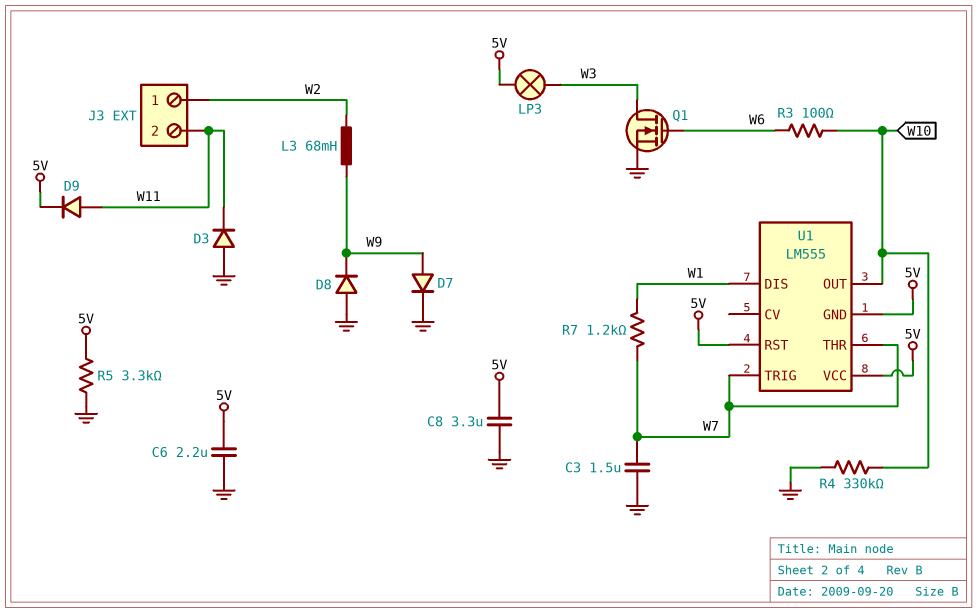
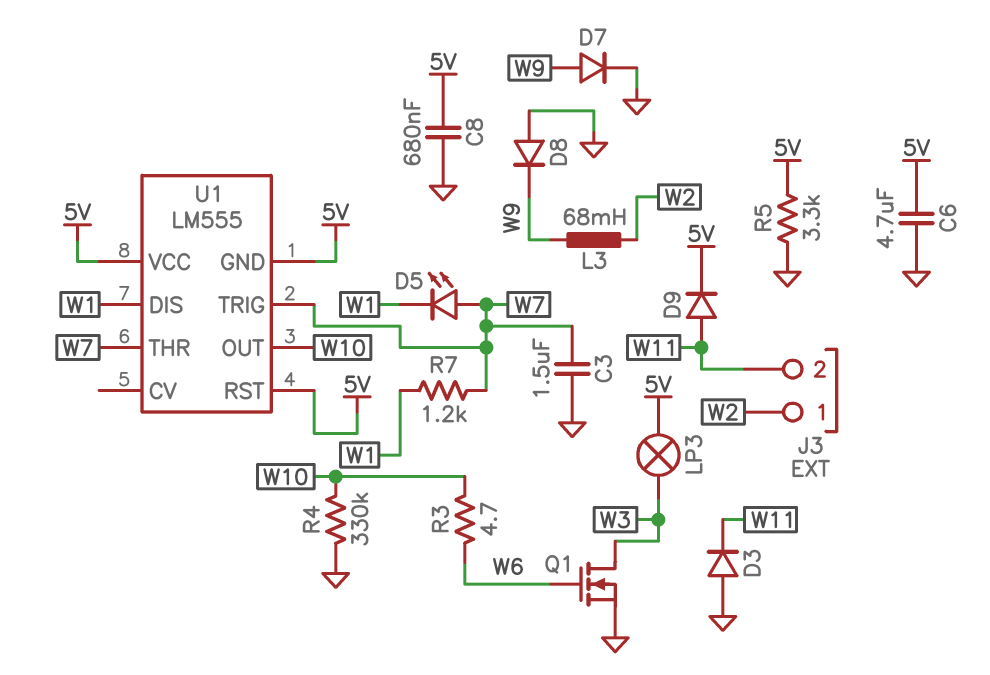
C6: 2.2uF (5V, GND) -> 4.7uF (5V, GND)
C8: 3.3uF (5V, GND) -> 680nF (5V, GND)
D5: none -> LED (A W7, K W1)
R3: 100 (W6, W10) -> 4.7 (W6, W10)

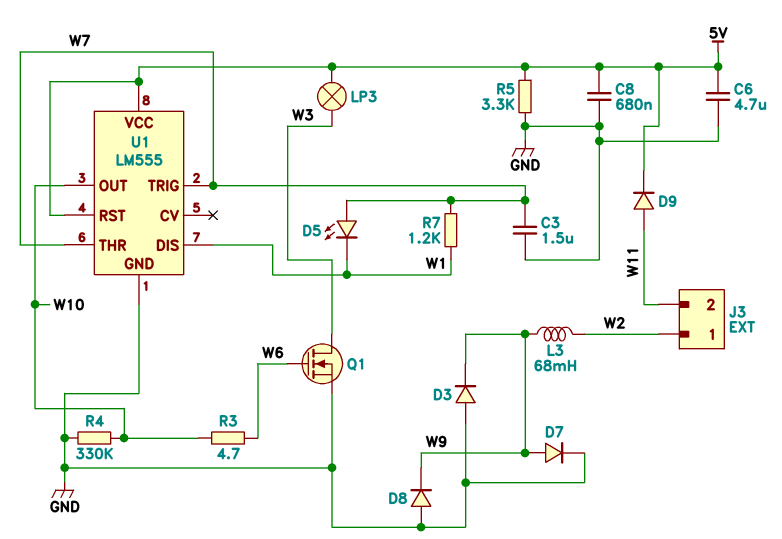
D3: diode (A GND, K W11) -> diode (A GND, K W9)
U1 pin GND: 5V -> GND

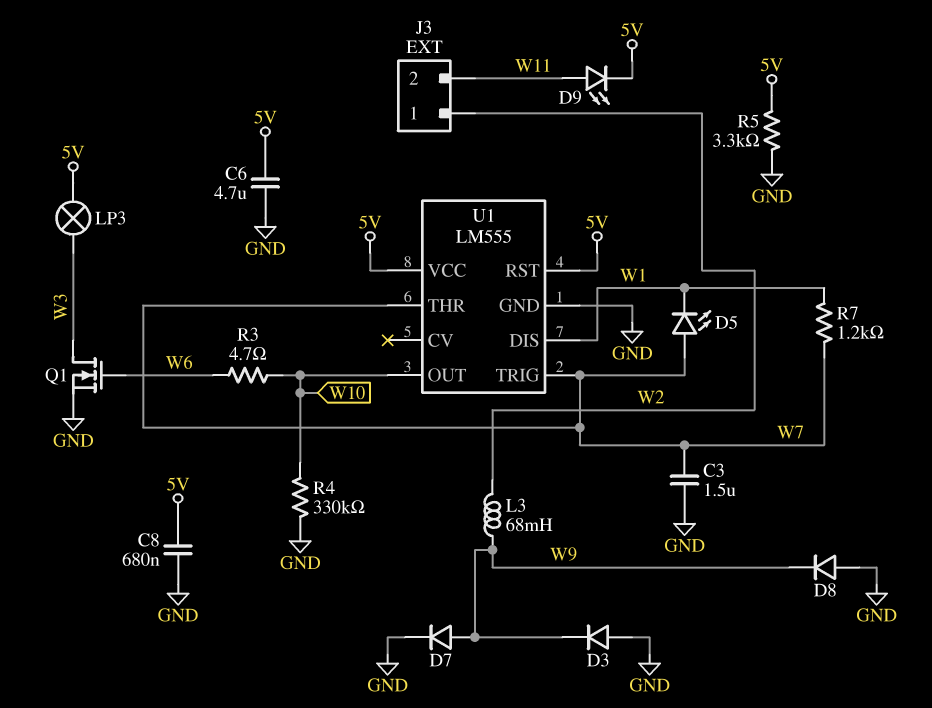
D9: diode (A W11, K 5V) -> LED (A W11, K 5V)

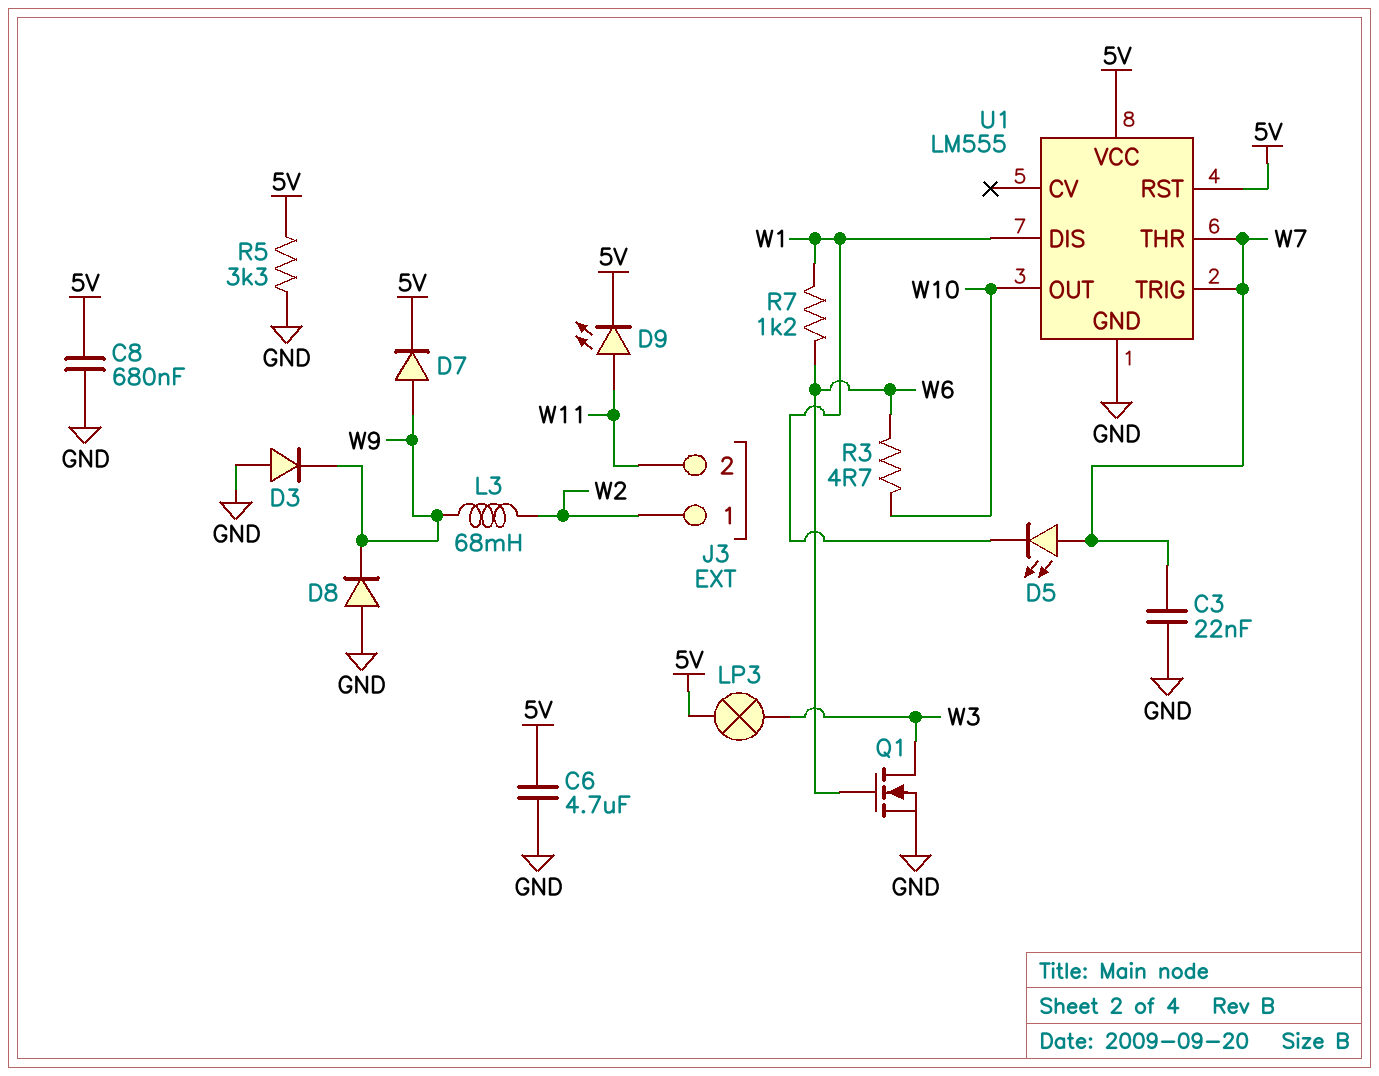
C3: 1.5uF (GND, W7) -> 22nF (GND, W7)
D7: diode (A W9, K GND) -> diode (A W9, K 5V)
R4: 330k (GND, W10) -> none
R7: 1.2k (W1, W7) -> 1.2k (W1, W6)

